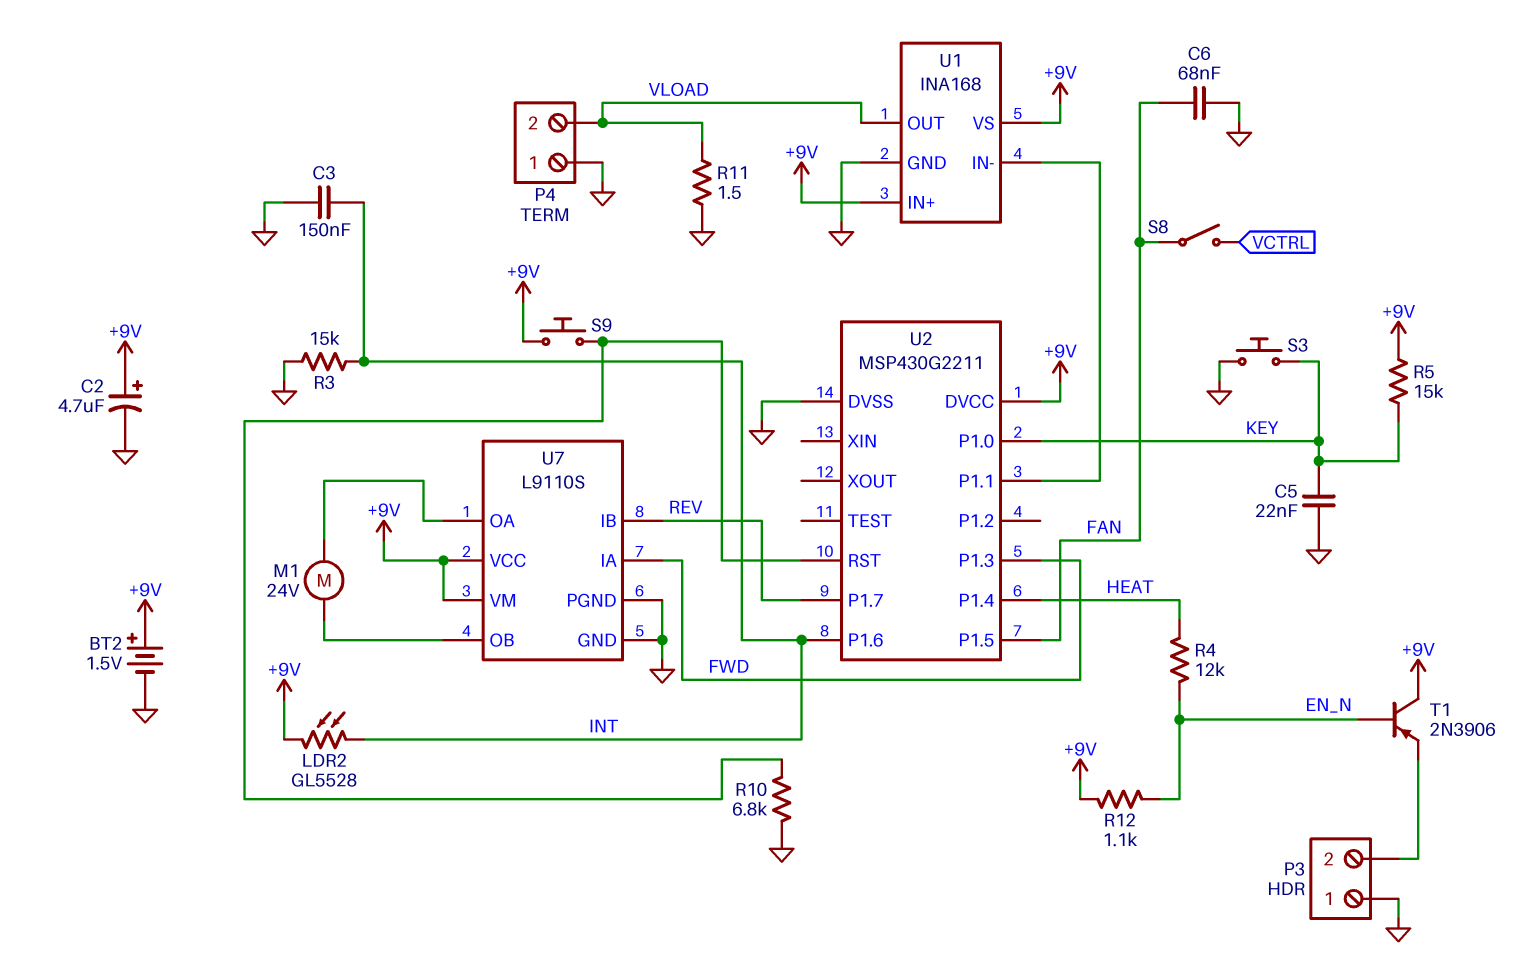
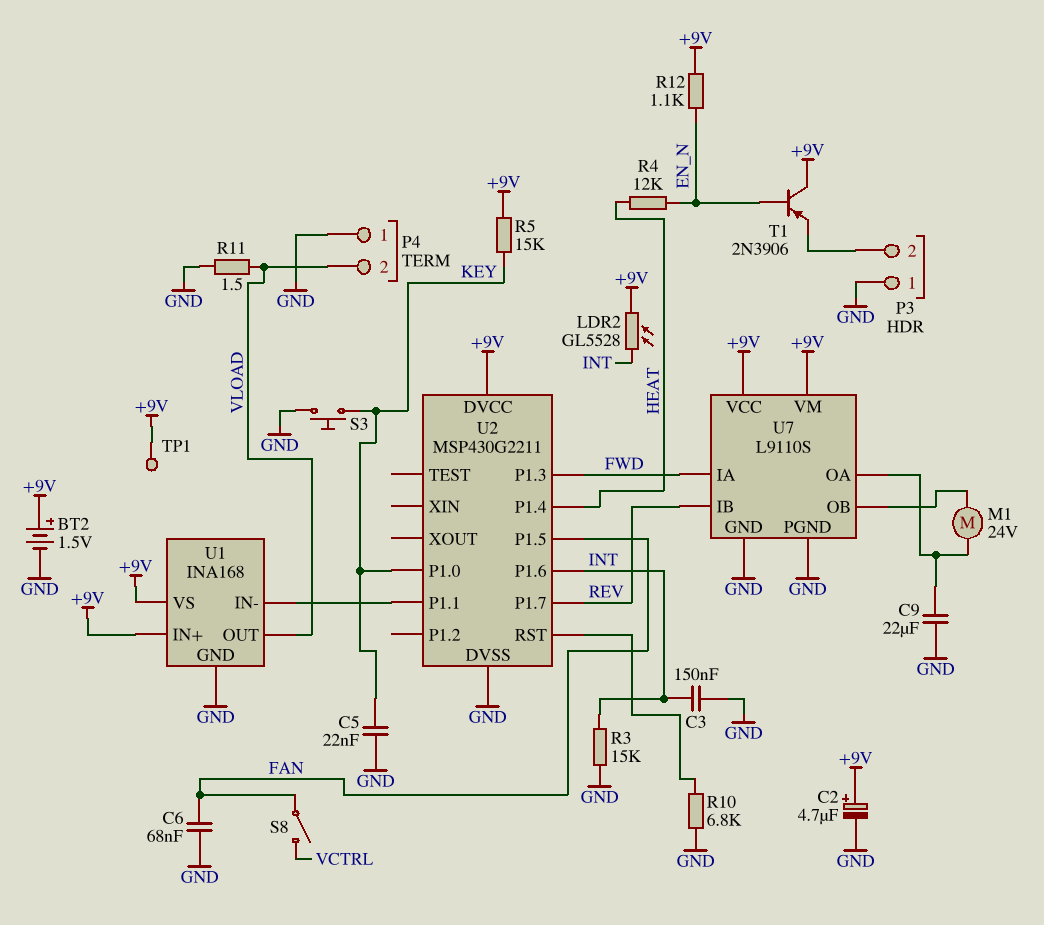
C9: none -> 22uF (GND, U7/OA)
S9: button (+9V, U2/RST) -> none
TP1: none -> test point (+9V)

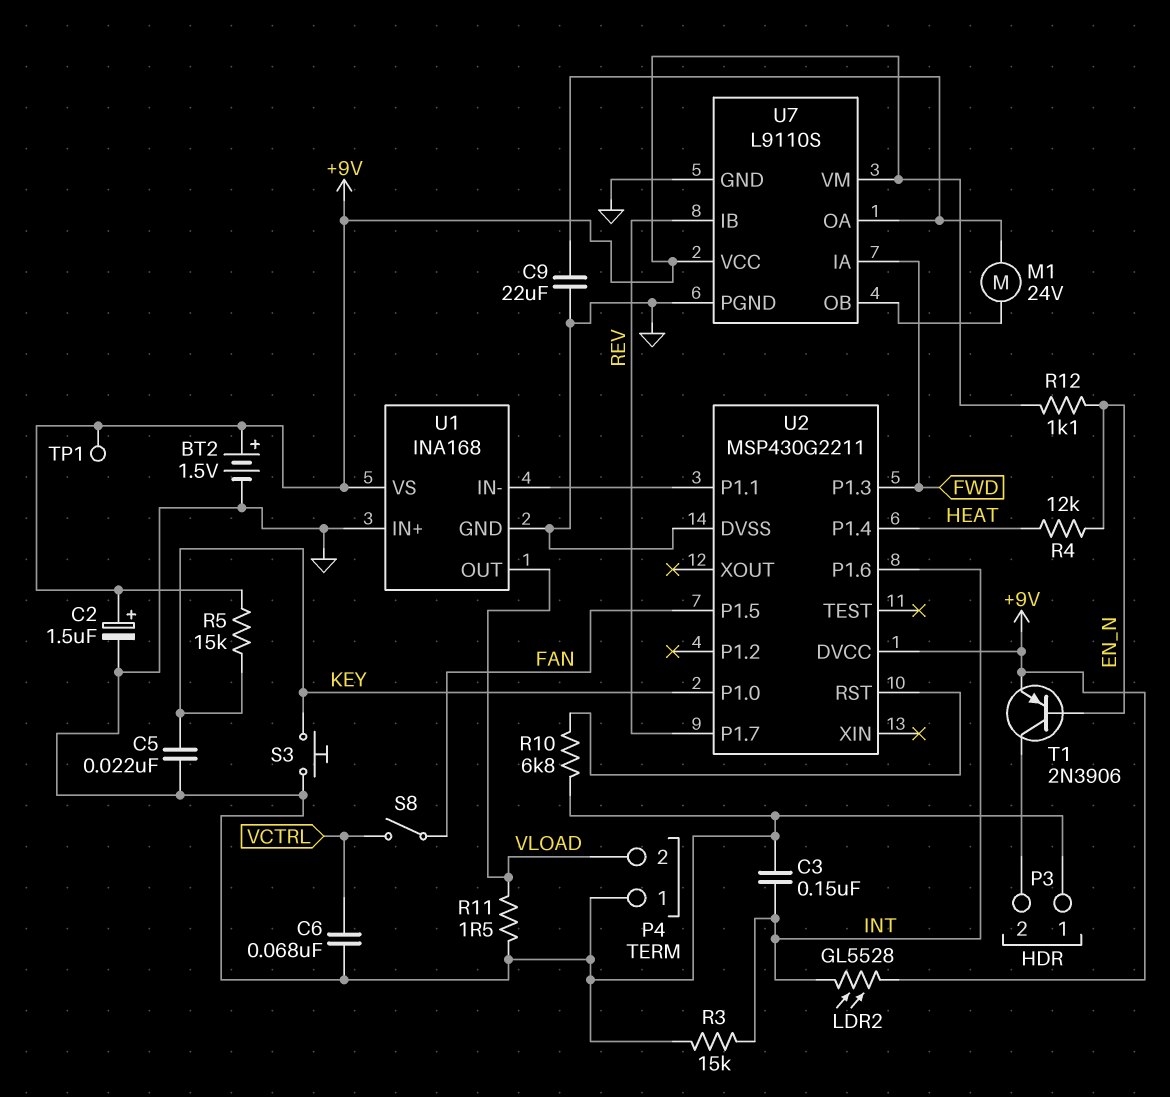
C2: 4.7uF (plus +9V, minus GND) -> 1.5uF (plus +9V, minus GND)
C6: 68nF (FAN, GND) -> 68nF (GND, VCTRL)
T1: PNP 2N3906 (B EN_N, C +9V, E P3/2) -> PNP 2N3906 (B EN_N, C P3/2, E +9V)
U1 pin IN+: +9V -> GND

